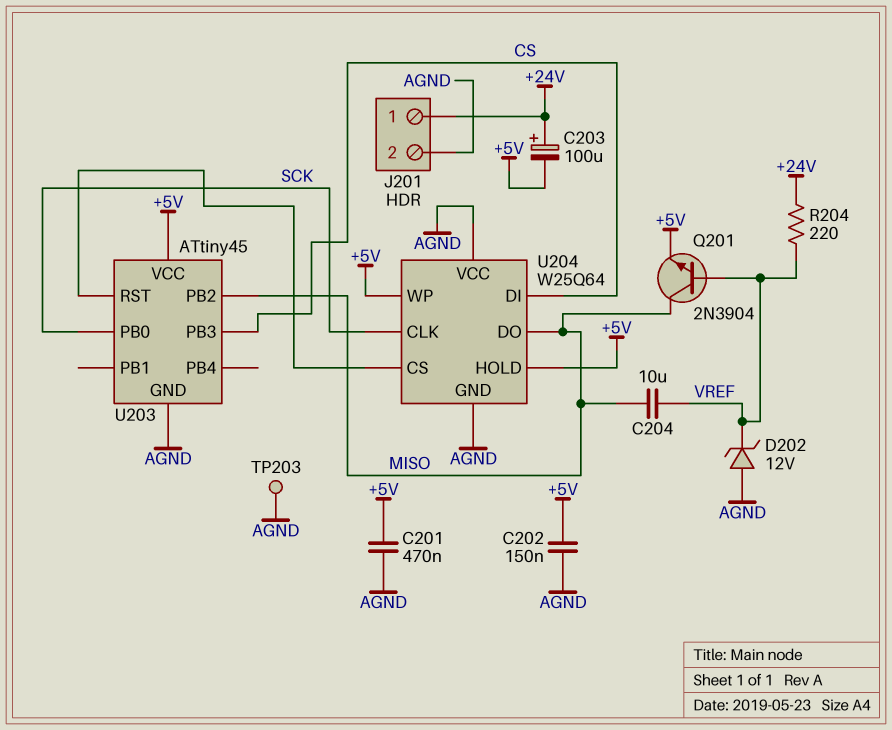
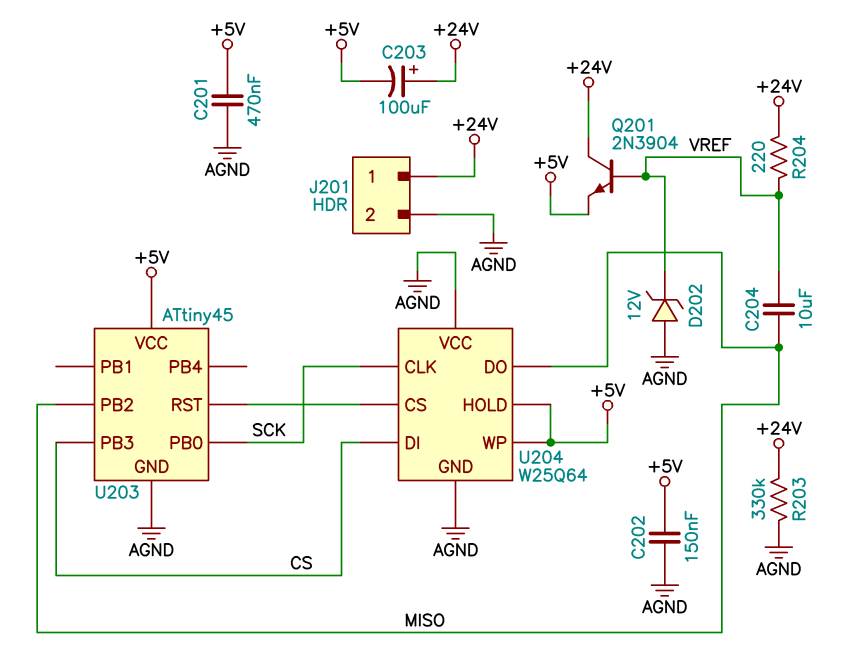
Q201: NPN 2N3904 (B VREF, C MISO, E +5V) -> NPN 2N3904 (B VREF, C +24V, E +5V)
R203: none -> 330k (+24V, AGND)
TP203: test point (AGND) -> none

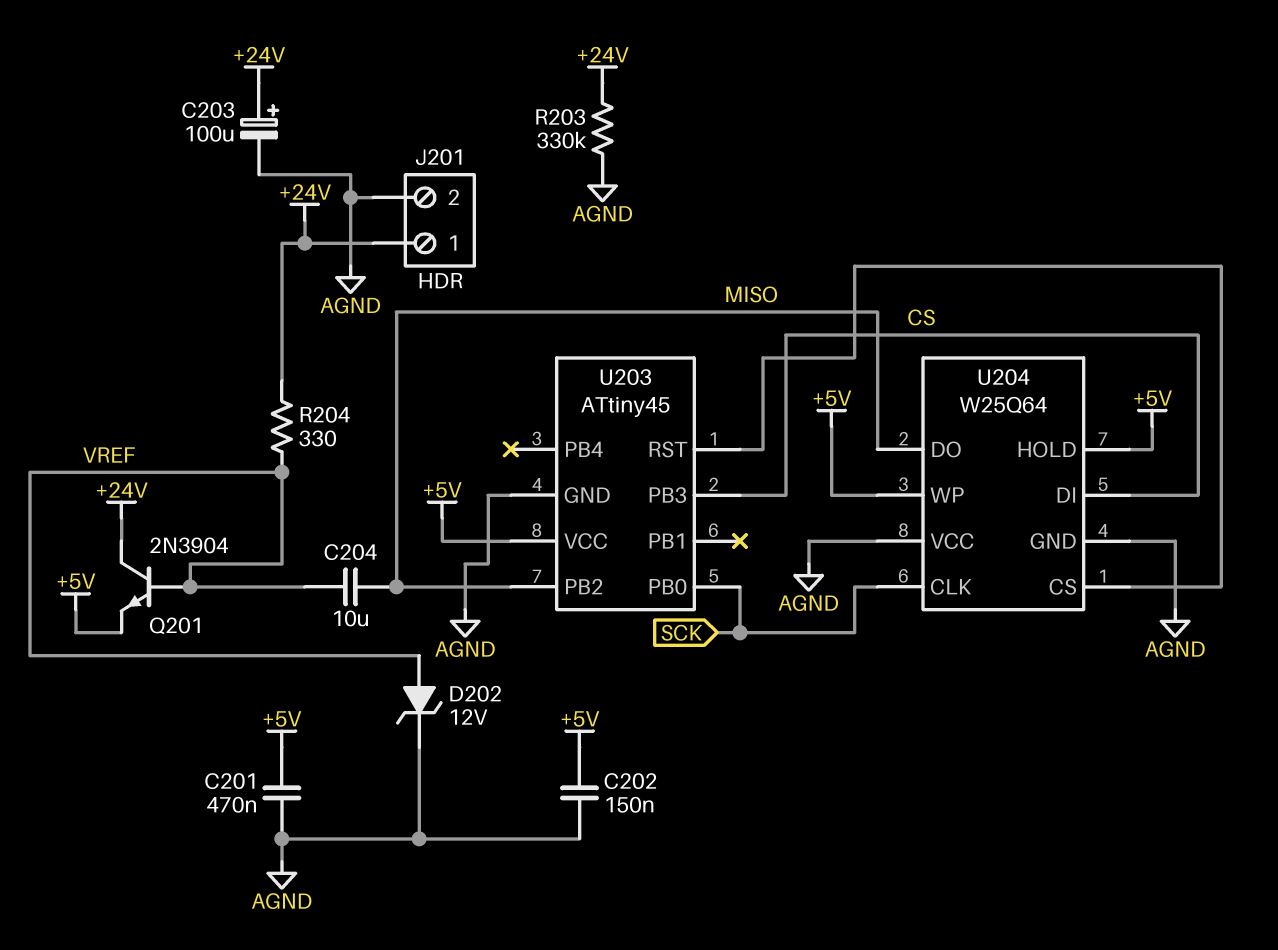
C203: 100uF (plus +24V, minus +5V) -> 100uF (plus +24V, minus AGND)
D202: zener 12V (A AGND, K VREF) -> zener 12V (A VREF, K AGND)
R204: 220 (+24V, VREF) -> 330 (+24V, VREF)

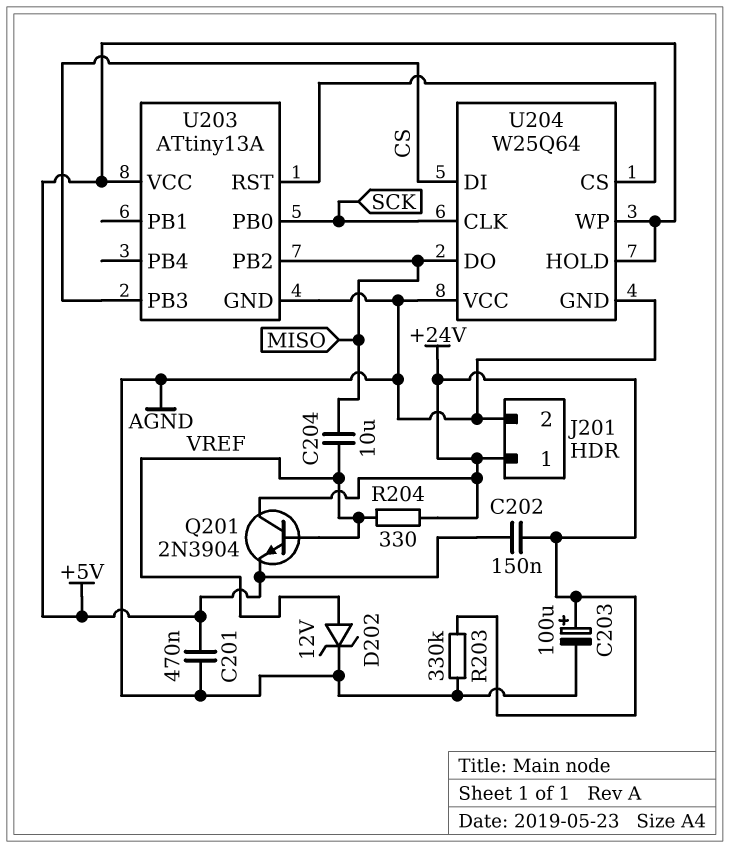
C202: 150nF (+5V, AGND) -> 150nF (+5V, +24V)
U203: ATtiny45 -> ATtiny13A

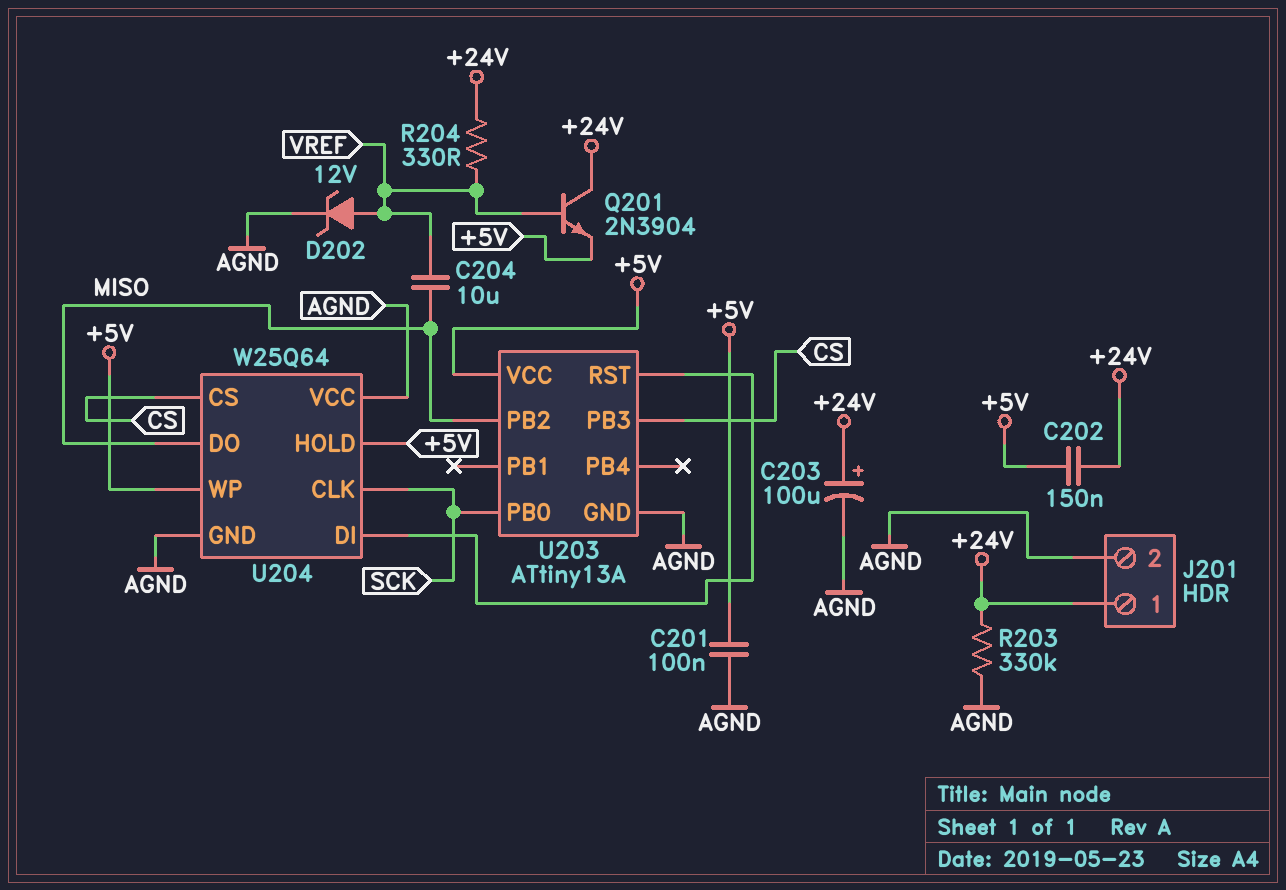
C201: 470nF (+5V, AGND) -> 100nF (+5V, AGND)
U204 pin CS: U203/RST -> CS
U204 pin DI: CS -> U203/RST

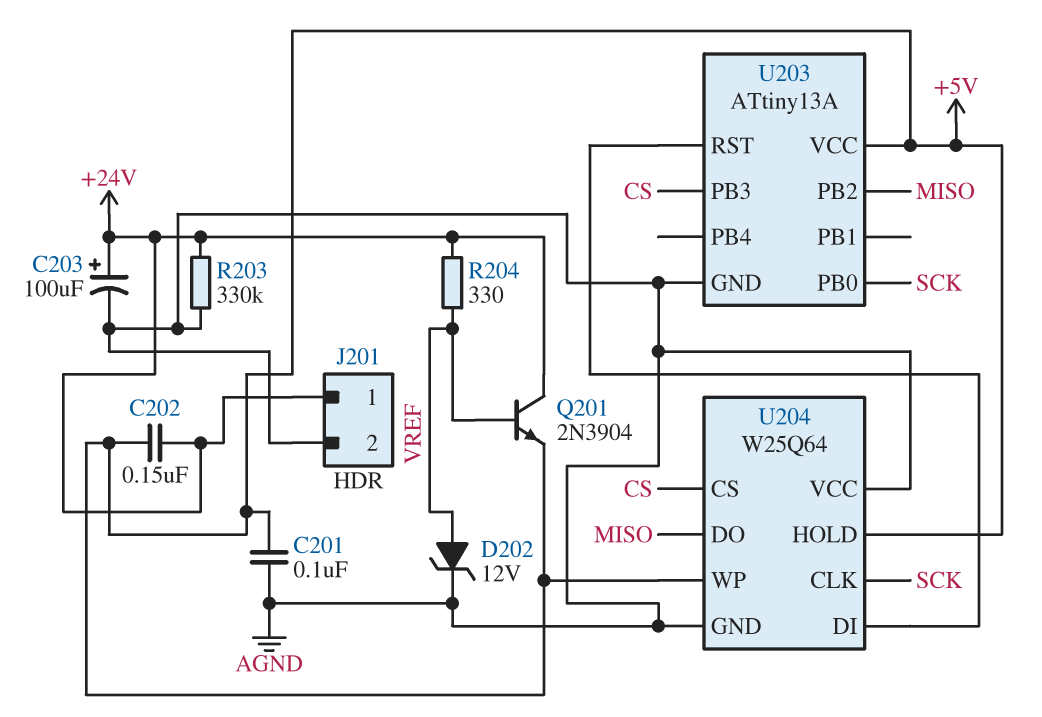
C204: 10uF (MISO, VREF) -> none

